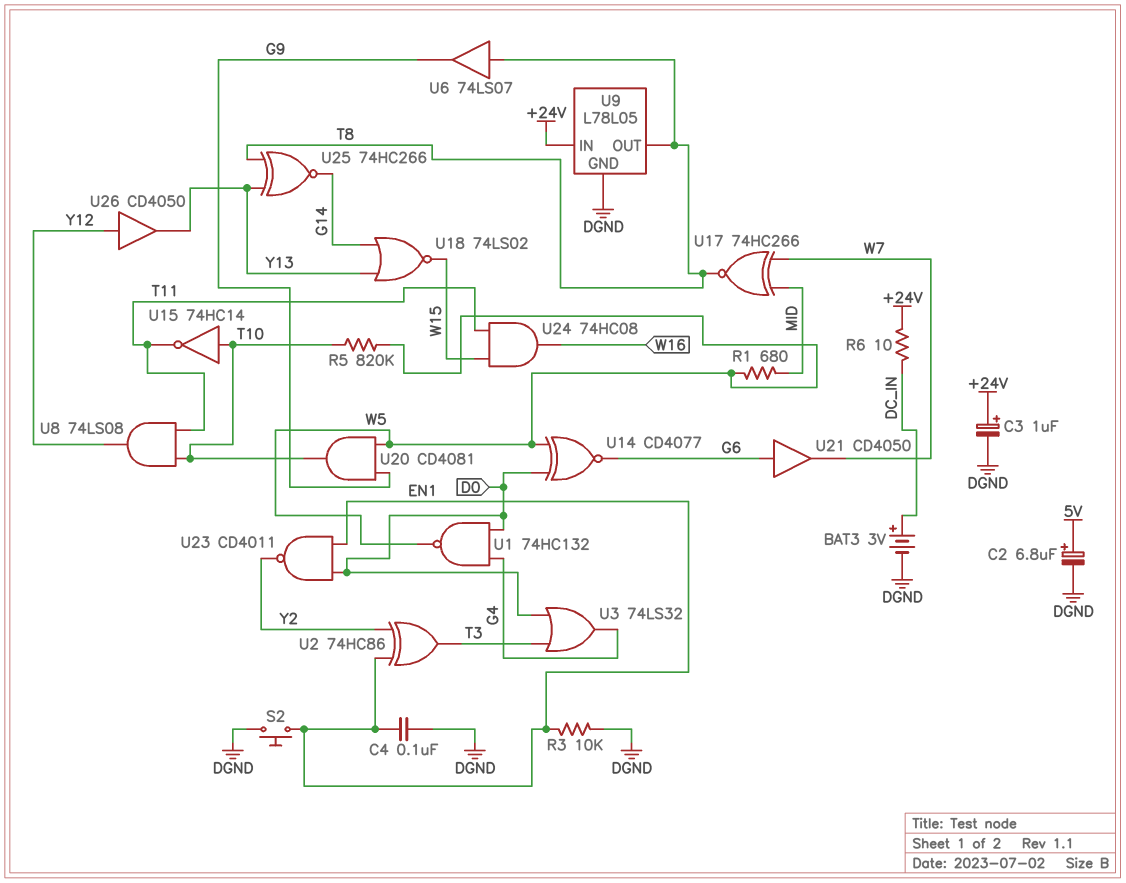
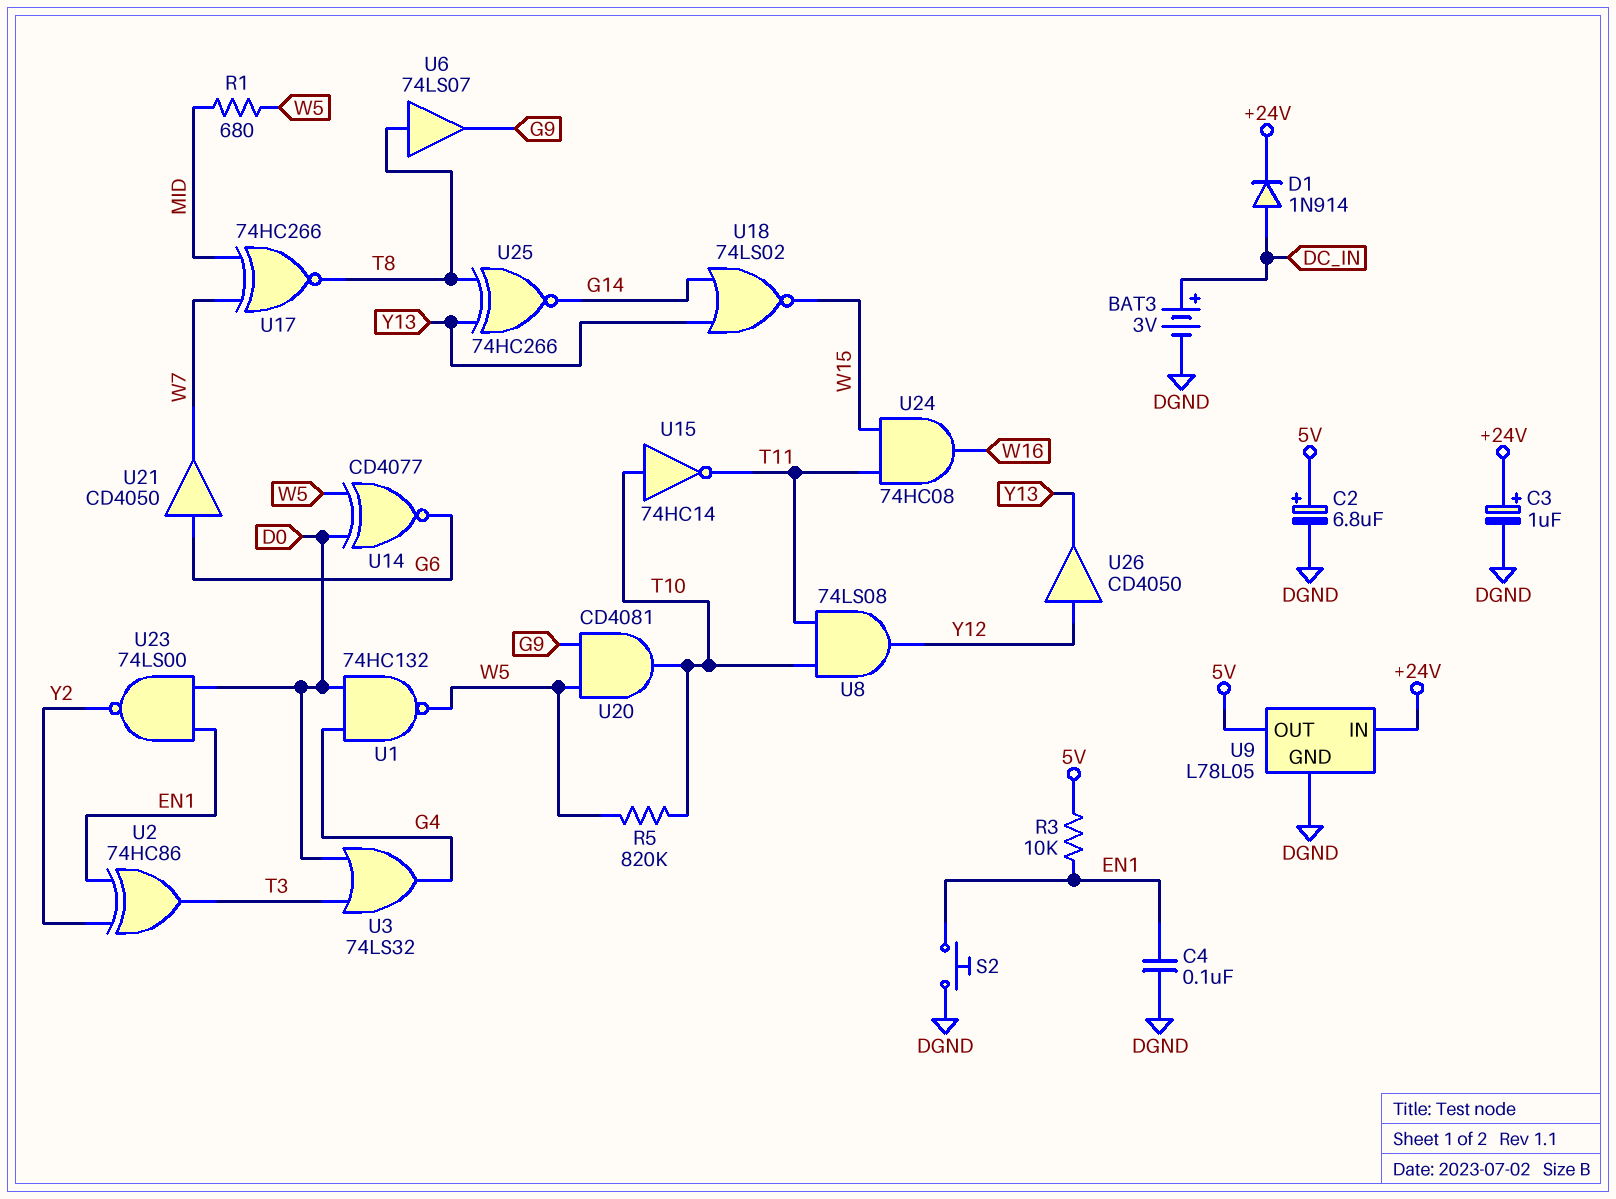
D1: none -> diode 1N914 (A DC_IN, K +24V)
R3: 10k (DGND, EN1) -> 10k (5V, EN1)
R6: 10 (+24V, DC_IN) -> none
U9 pin OUT: T8 -> 5V
U23: NAND CD4011 (in D0, in EN1, out Y2) -> NAND 74LS00 (in D0, in EN1, out Y2)

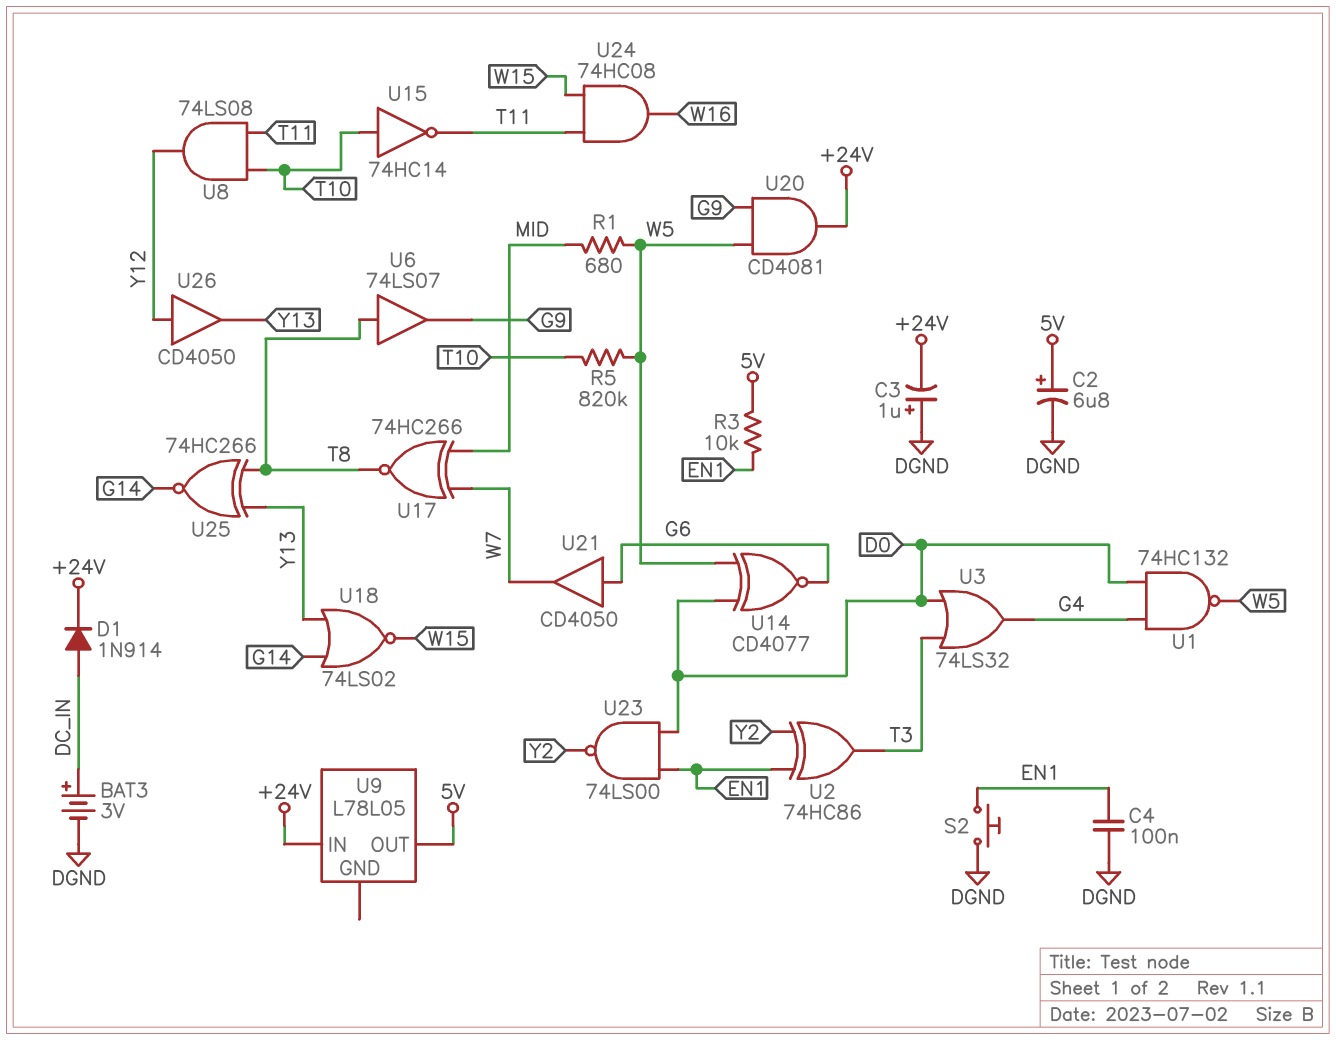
C3: 1uF (plus +24V, minus DGND) -> 1uF (plus DGND, minus +24V)
U9 pin GND: DGND -> none
U20: AND CD4081 (in G9, in W5, out T10) -> AND CD4081 (in G9, in W5, out +24V)

